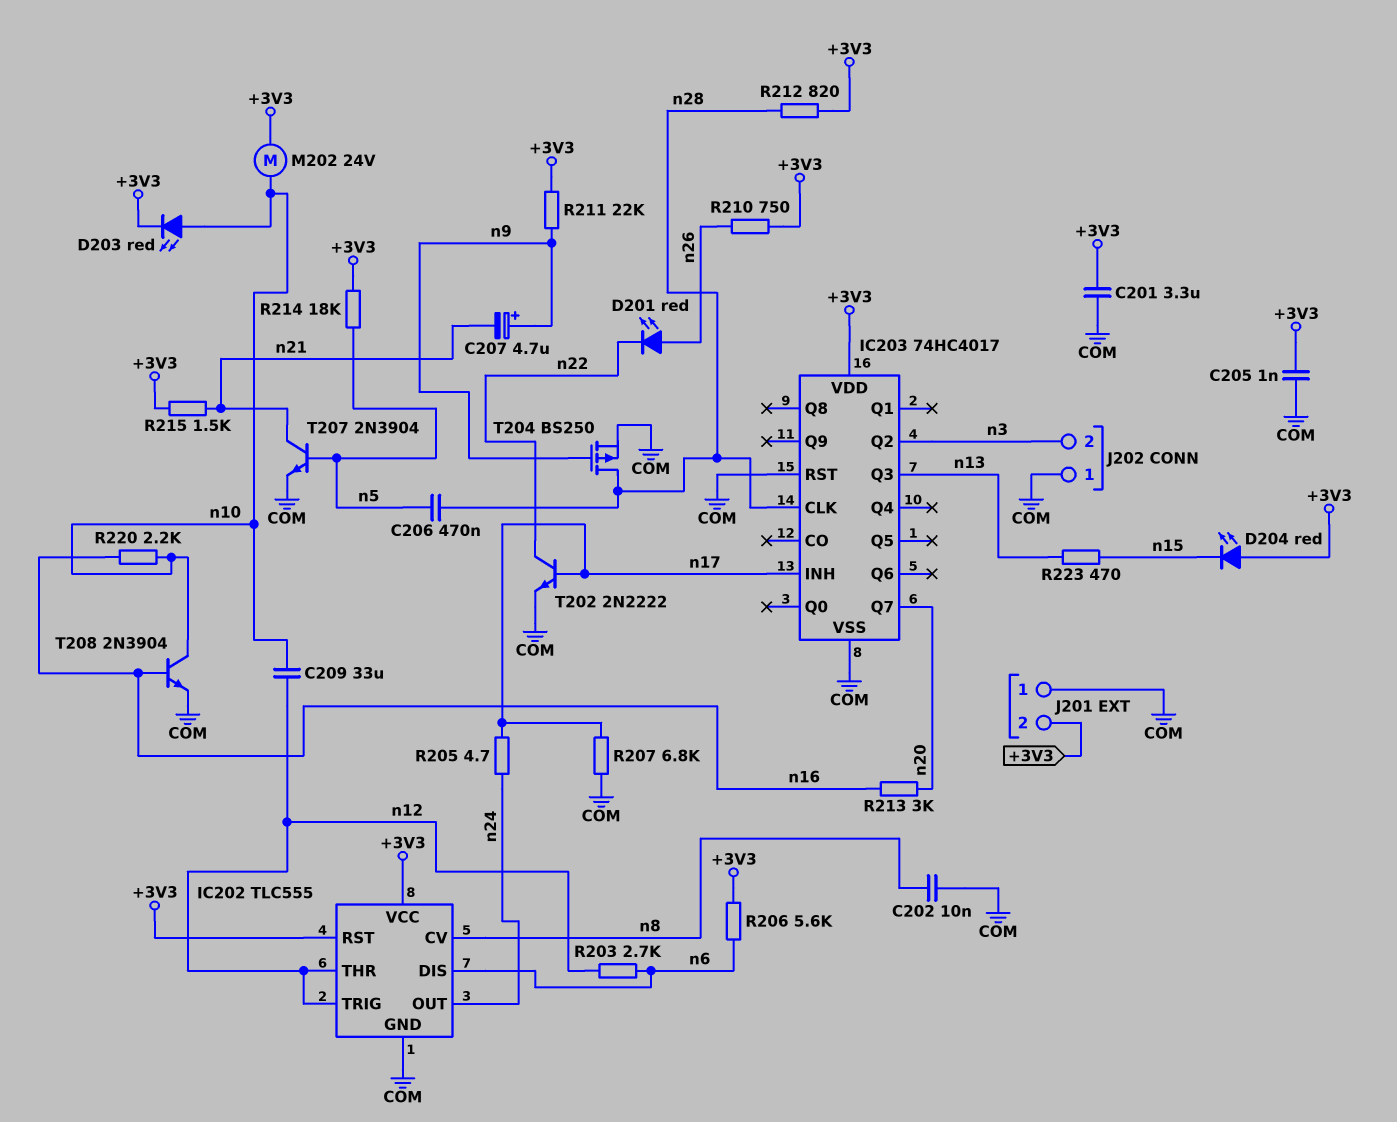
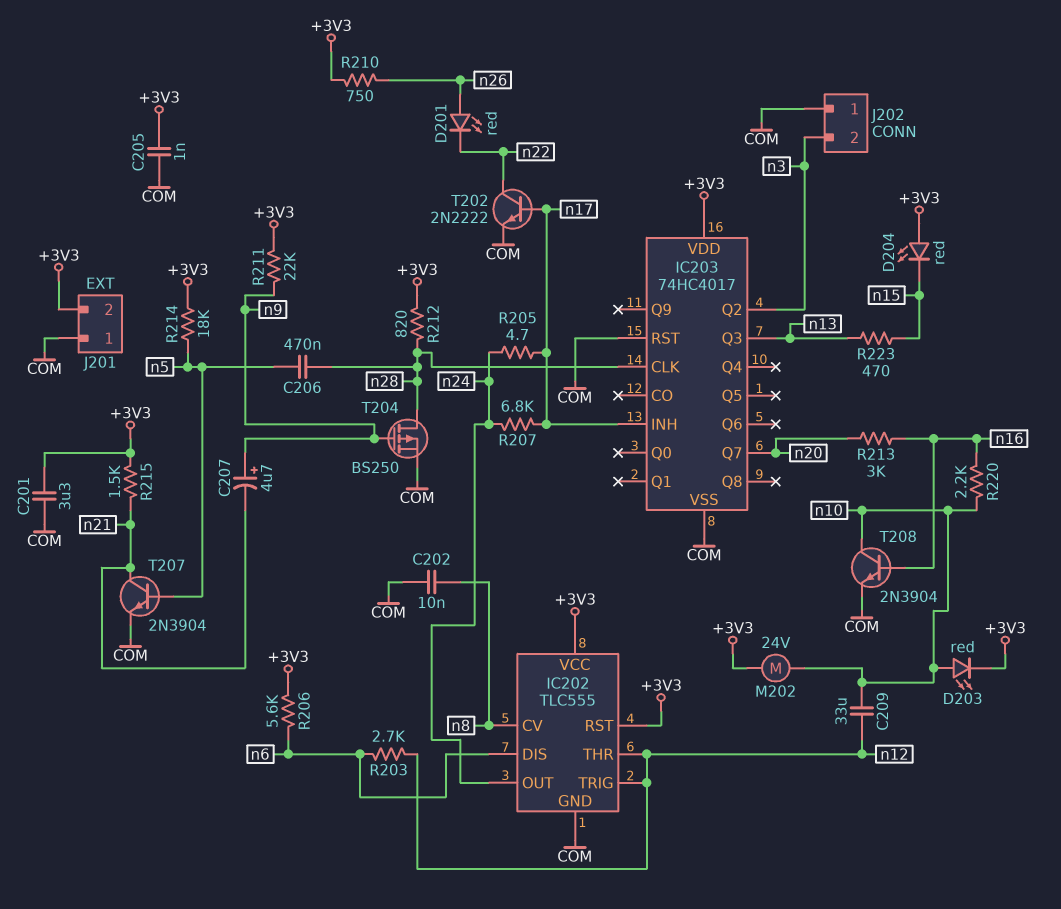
R207: 6.8k (COM, n17) -> 6.8k (n17, n24)

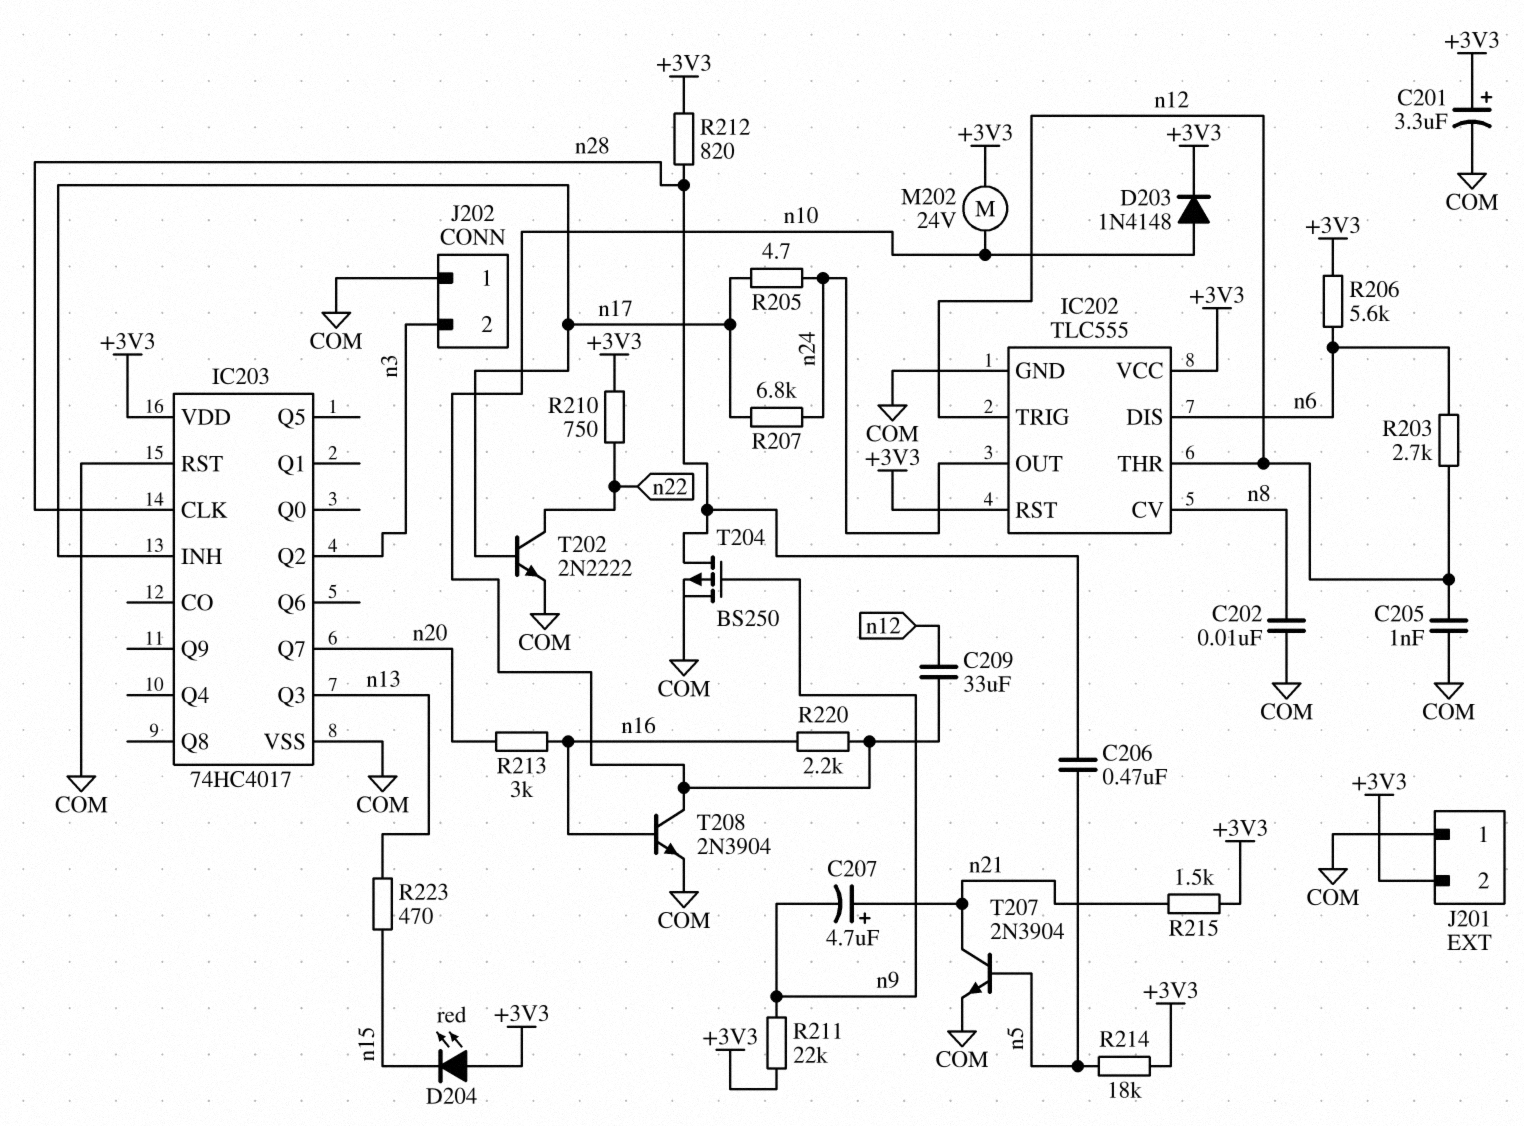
C201: 3.3uF (+3V3, COM) -> 3.3uF (plus +3V3, minus COM)
C205: 1nF (+3V3, COM) -> 1nF (COM, n12)
C207: 4.7uF (plus n9, minus n21) -> 4.7uF (plus n21, minus n9)
D201: LED red (A n26, K n22) -> none
D203: LED red (A n10, K +3V3) -> diode 1N4148 (A n10, K +3V3)
R210: 750 (+3V3, n26) -> 750 (+3V3, n22)

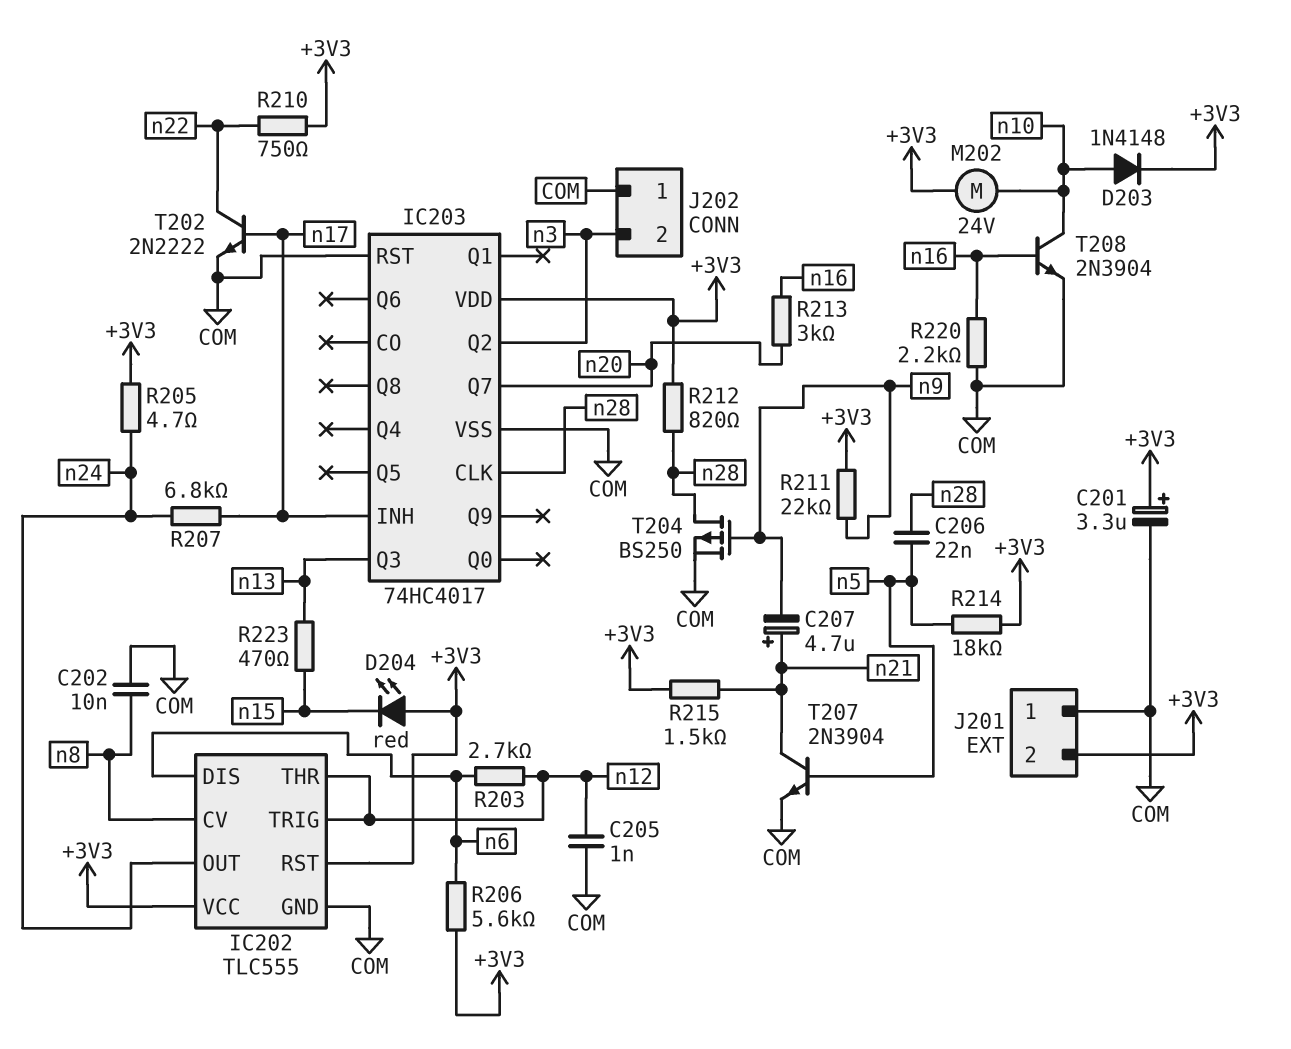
C206: 470nF (n5, n28) -> 22nF (n5, n28)
C209: 33uF (n10, n12) -> none
R205: 4.7 (n17, n24) -> 4.7 (+3V3, n24)
R220: 2.2k (n10, n16) -> 2.2k (COM, n16)

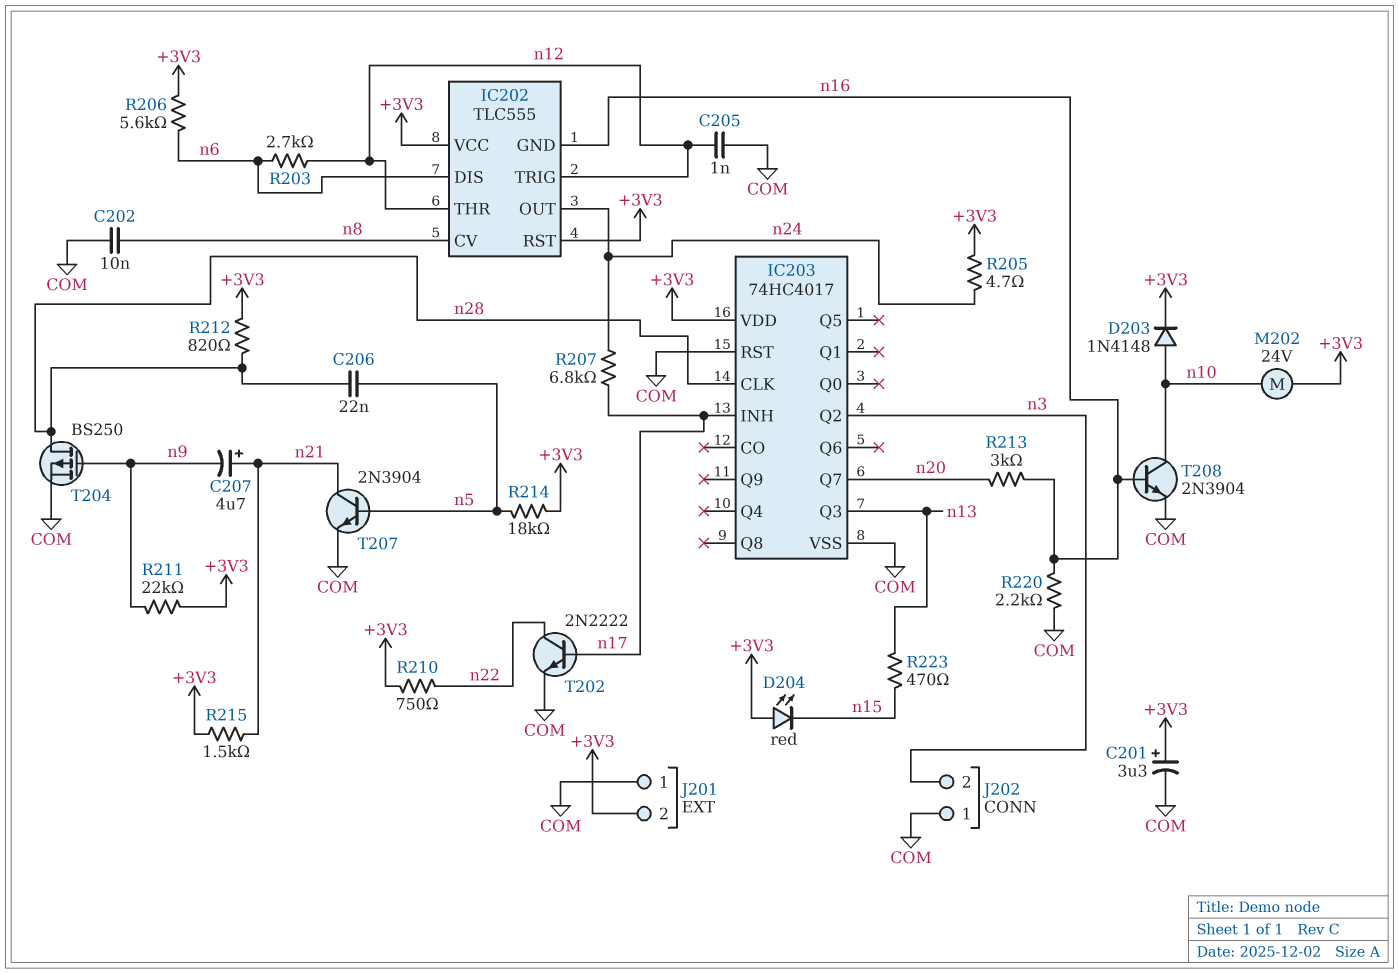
IC202 pin GND: COM -> n16

